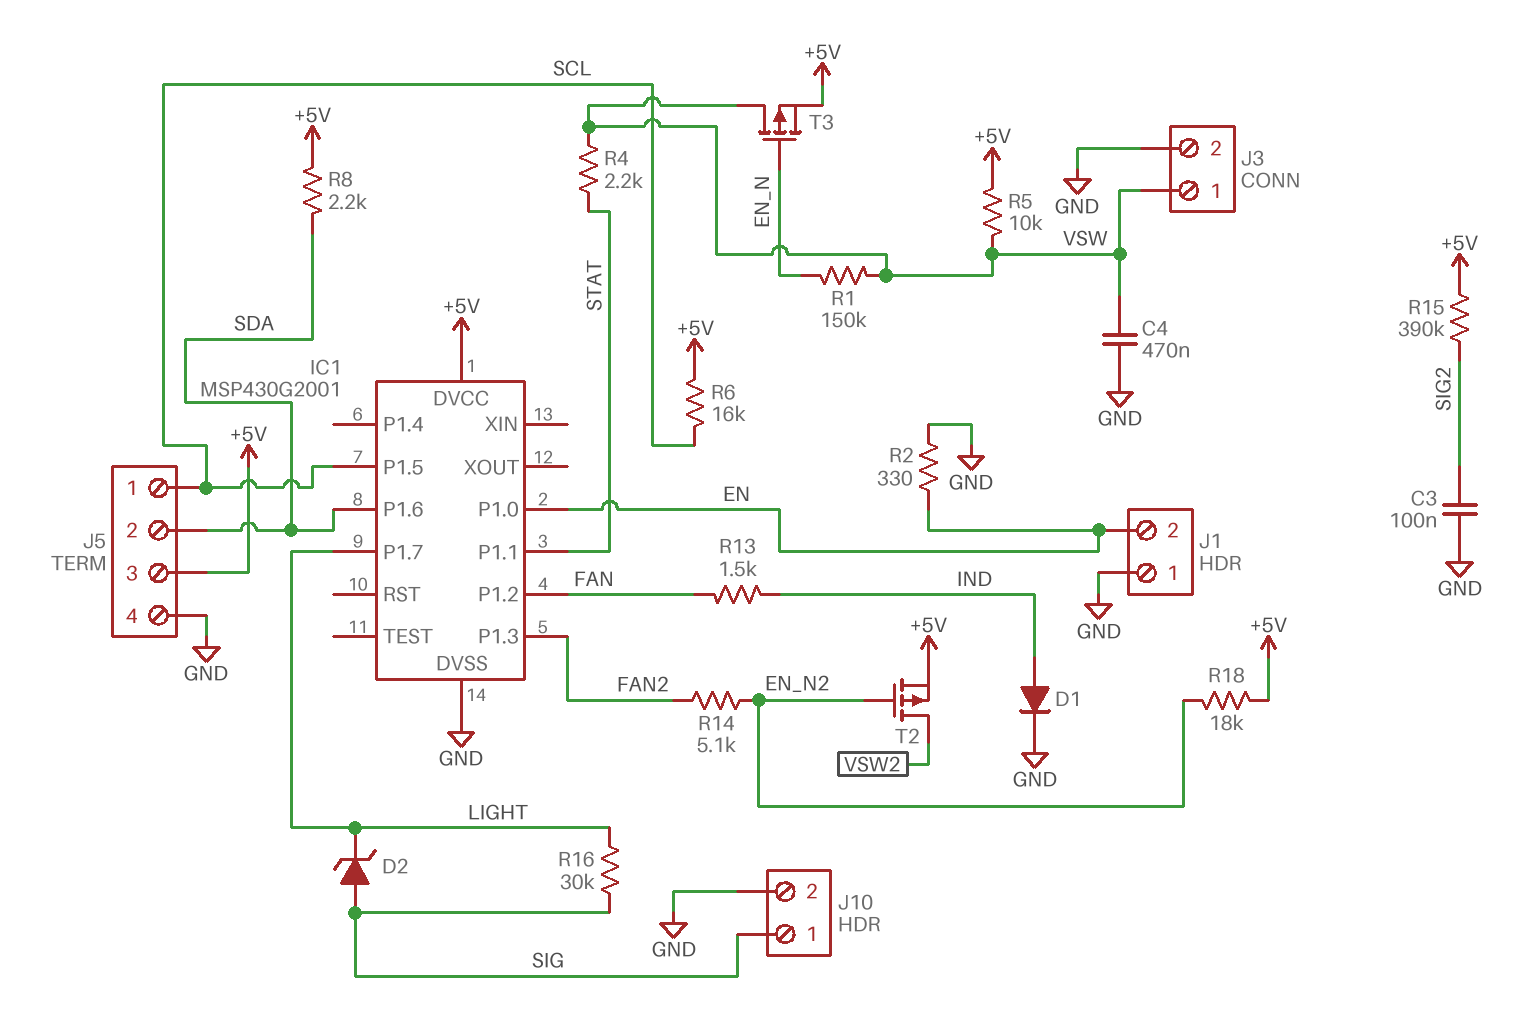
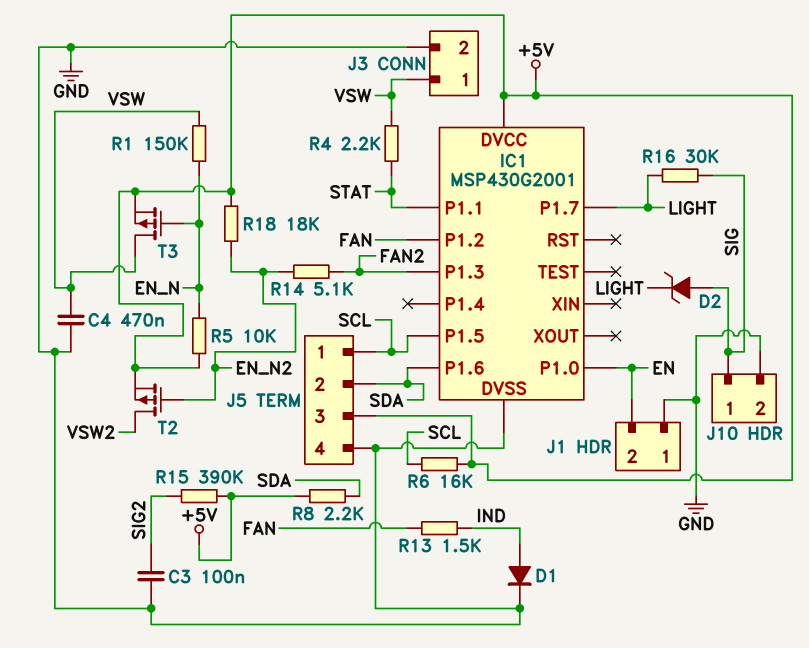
R2: 330 (EN, GND) -> none
R5: 10k (+5V, VSW) -> 10k (+5V, EN_N)

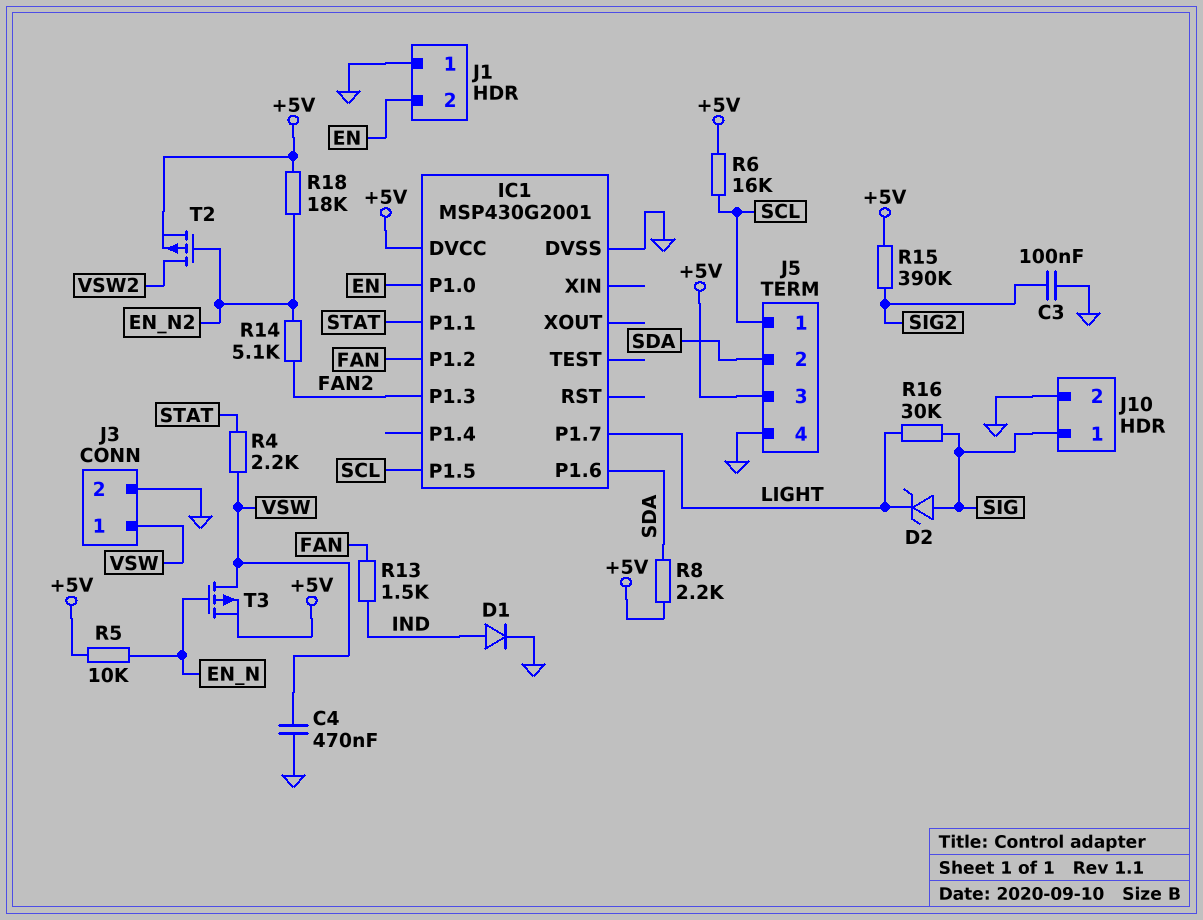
R1: 150k (EN_N, VSW) -> none

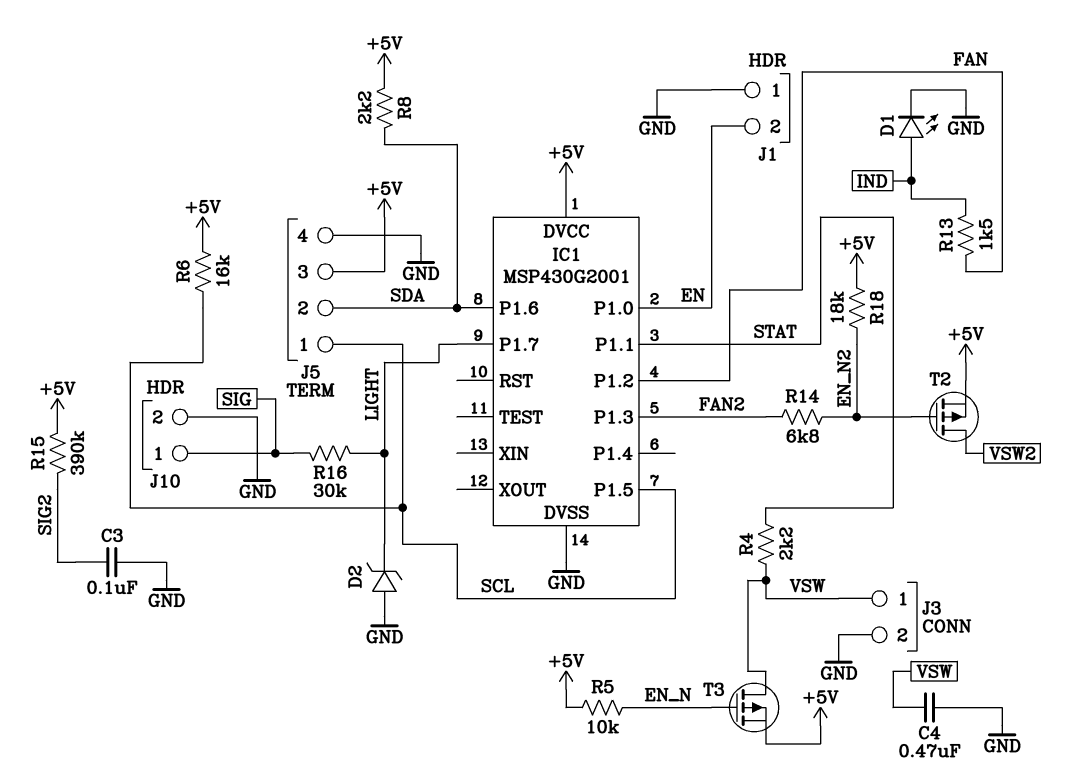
D1: diode (A IND, K GND) -> LED (A IND, K GND)
D2: zener (A SIG, K LIGHT) -> zener (A GND, K LIGHT)
R14: 5.1k (EN_N2, FAN2) -> 6.8k (EN_N2, FAN2)

